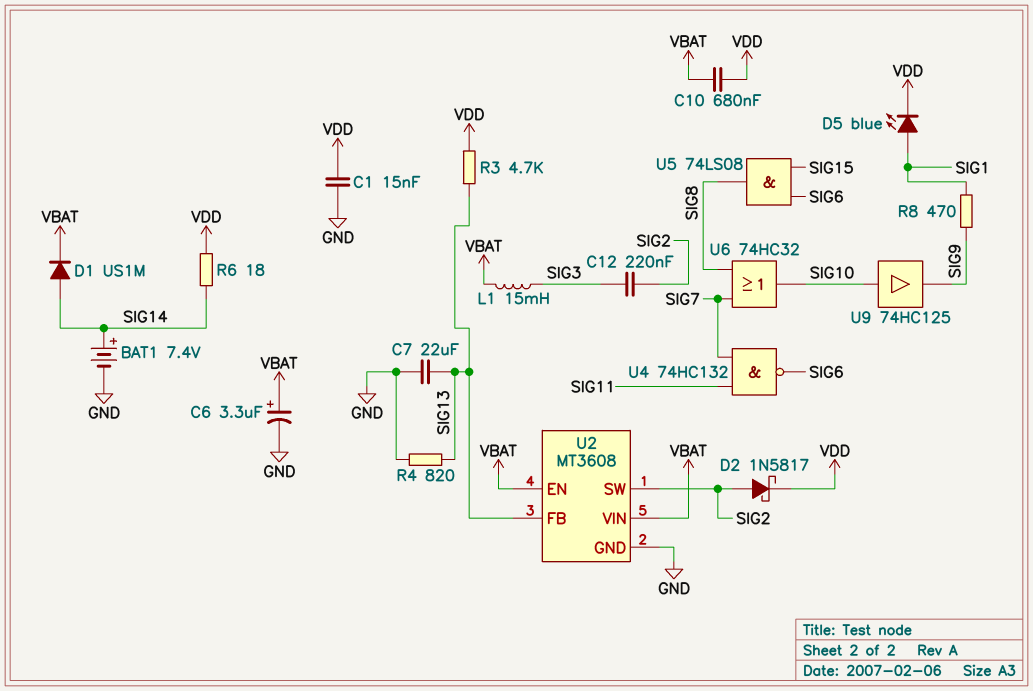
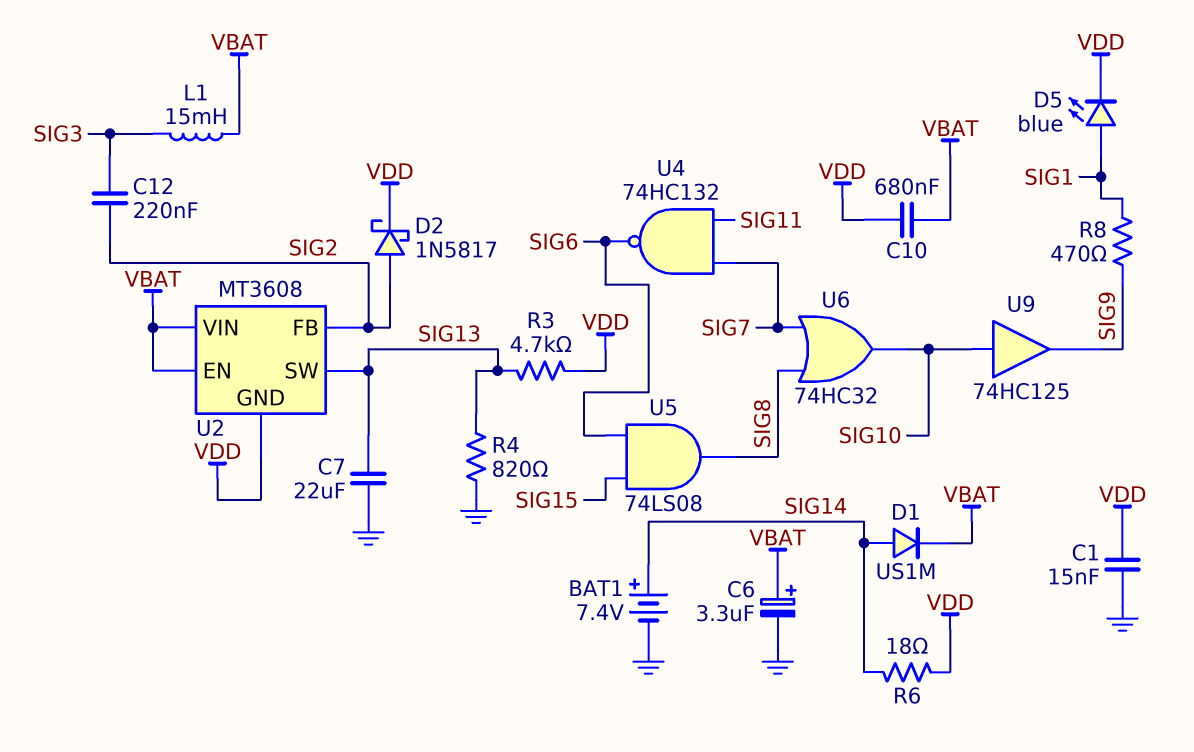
U2 pin FB: SIG13 -> SIG2
U2 pin GND: GND -> VDD
U2 pin SW: SIG2 -> SIG13

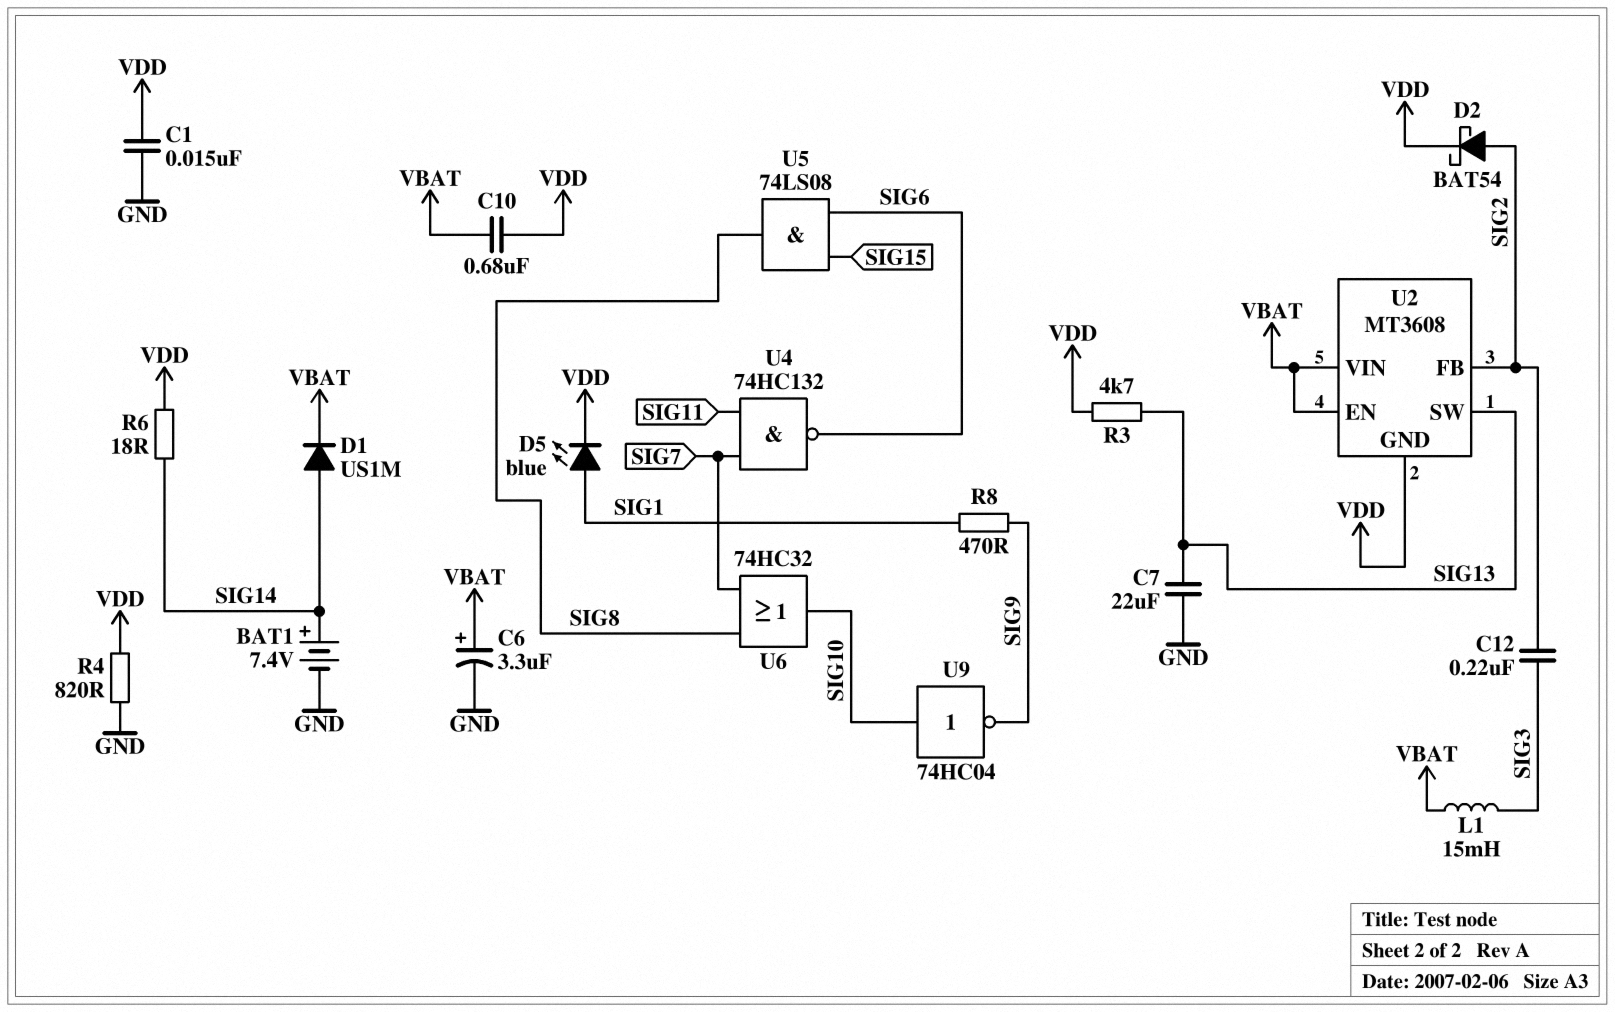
D2: schottky 1N5817 (A SIG2, K VDD) -> schottky BAT54 (A SIG2, K VDD)
R4: 820 (GND, SIG13) -> 820 (GND, VDD)
U9: buffer 74HC125 (in SIG10, out SIG9) -> NOT 74HC04 (in SIG10, out SIG9)

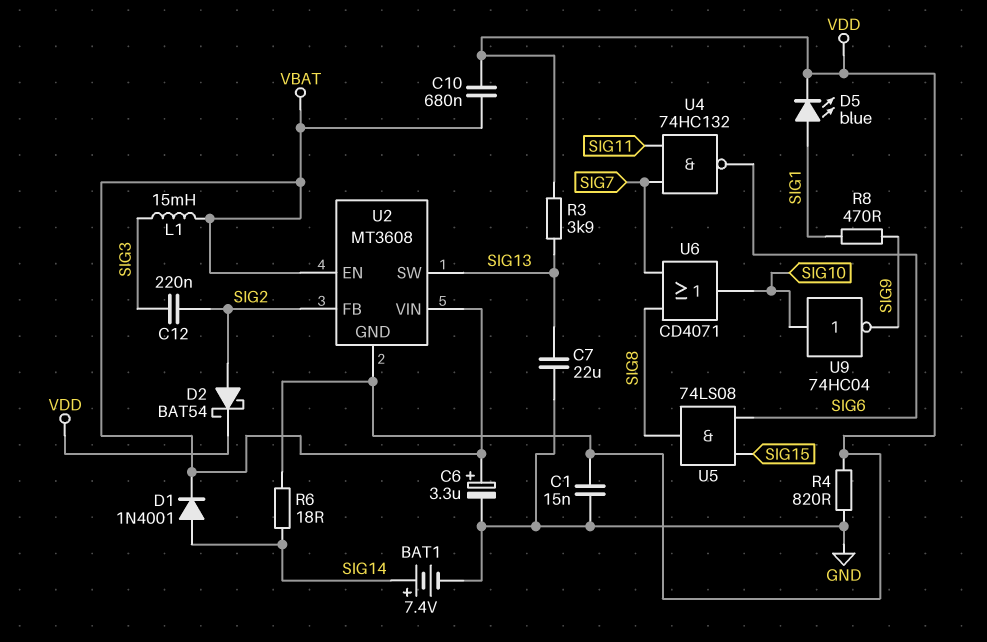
D1: diode US1M (A SIG14, K VBAT) -> diode 1N4001 (A SIG14, K VBAT)
R3: 4.7k (SIG13, VDD) -> 3.9k (SIG13, VDD)
U6: OR 74HC32 (in SIG7, in SIG8, out SIG10) -> OR CD4071 (in SIG7, in SIG8, out SIG10)

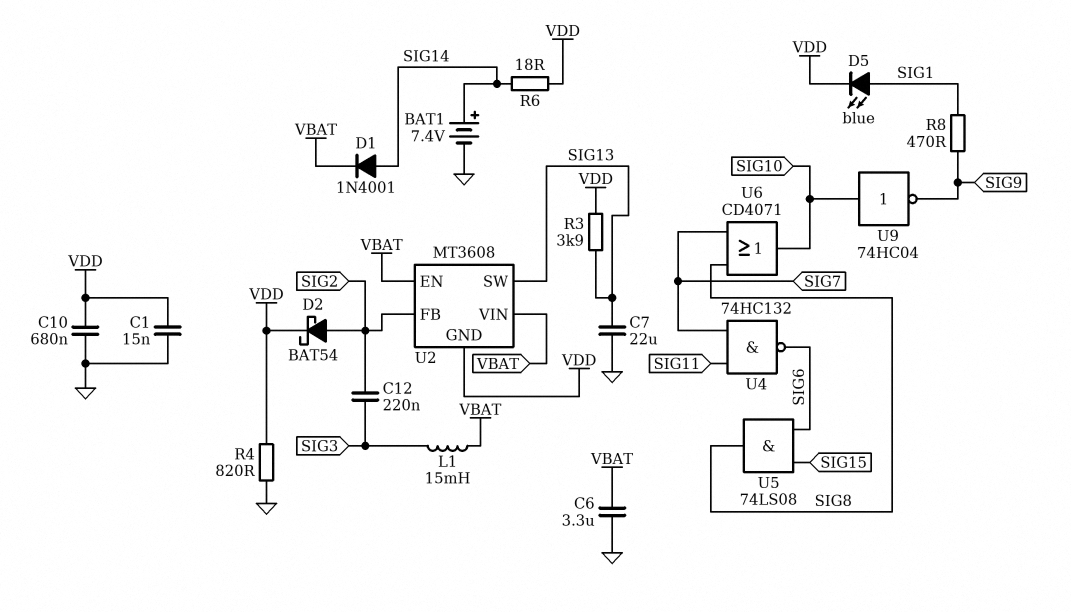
C6: 3.3uF (plus VBAT, minus GND) -> 3.3uF (GND, VBAT)
C10: 680nF (VBAT, VDD) -> 680nF (GND, VDD)

